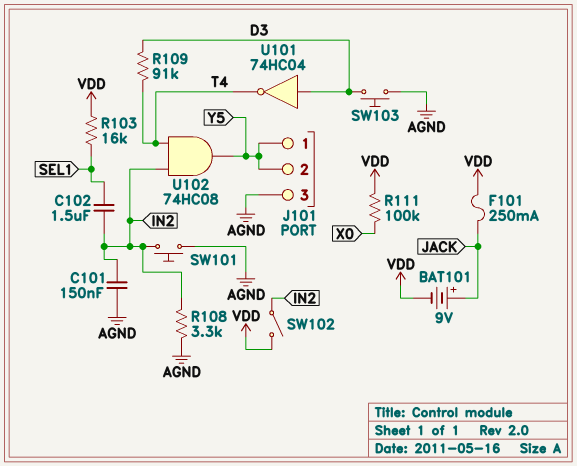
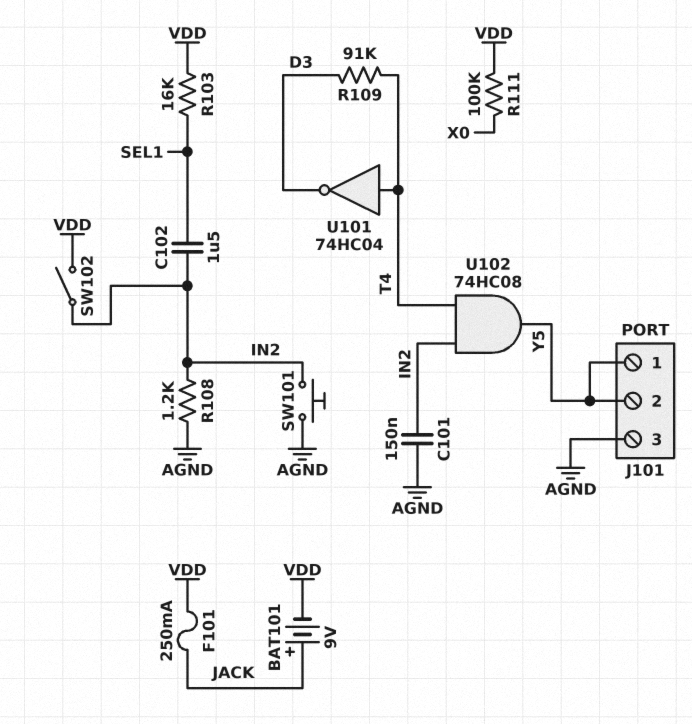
R108: 3.3k (AGND, IN2) -> 1.2k (AGND, IN2)
SW103: button (AGND, D3) -> none
U101: NOT 74HC04 (in D3, out T4) -> NOT 74HC04 (in T4, out D3)

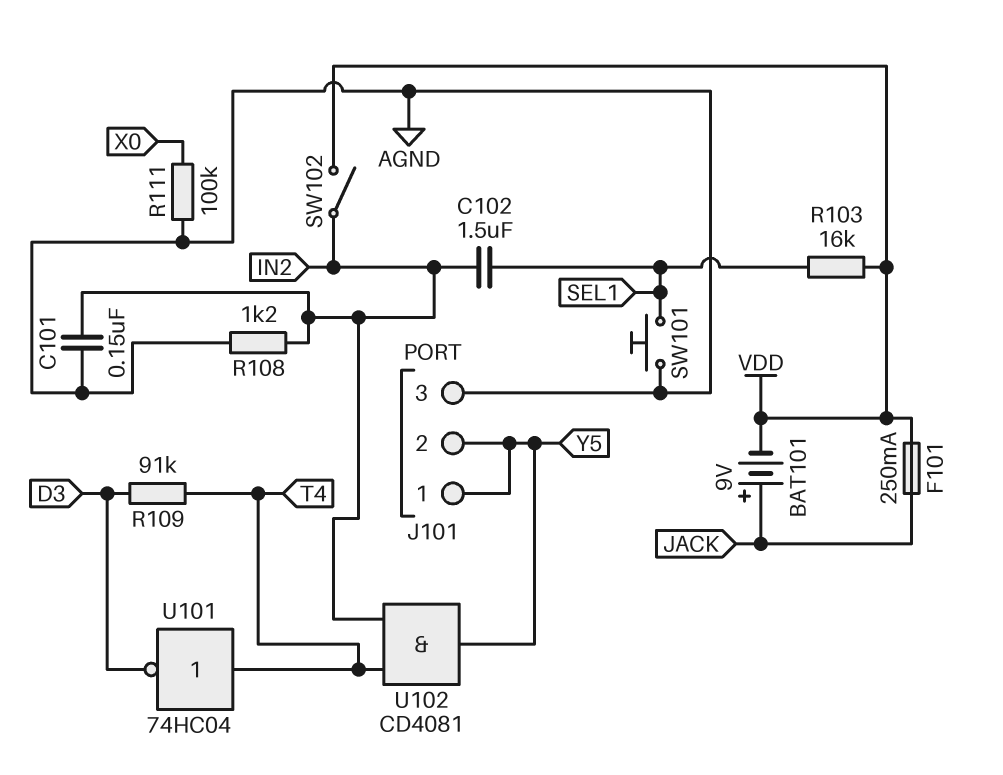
R111: 100k (VDD, X0) -> 100k (AGND, X0)
SW101: button (AGND, IN2) -> button (AGND, SEL1)
U102: AND 74HC08 (in IN2, in T4, out Y5) -> AND CD4081 (in IN2, in T4, out Y5)

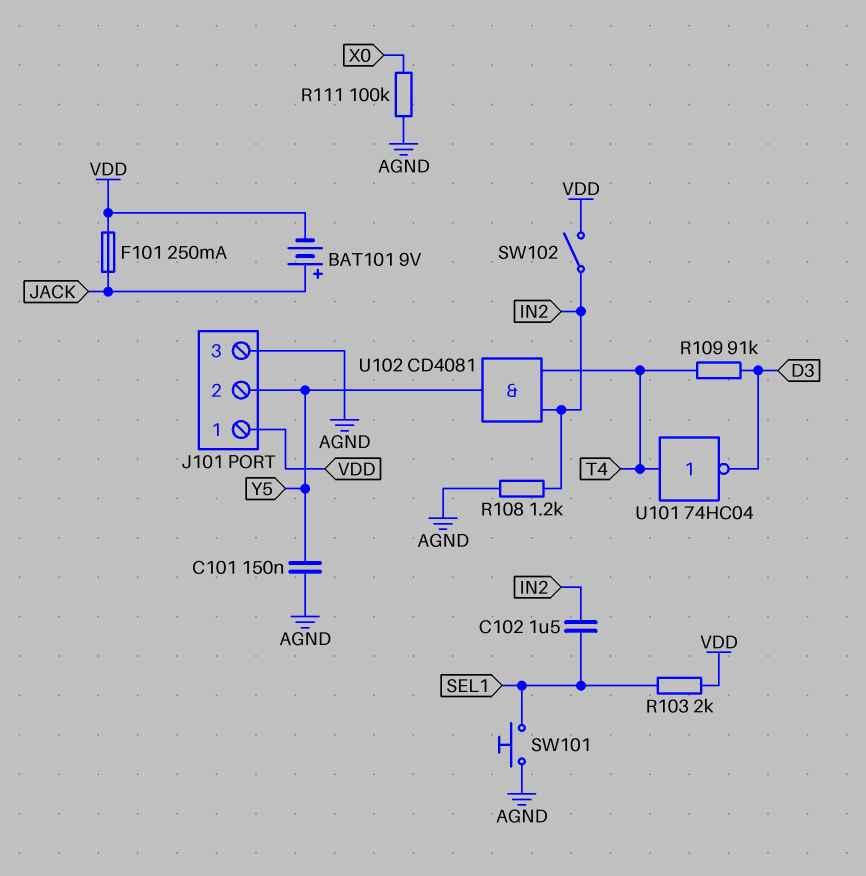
C101: 150nF (AGND, IN2) -> 150nF (AGND, Y5)
J101 pin 1: Y5 -> VDD
R103: 16k (SEL1, VDD) -> 2k (SEL1, VDD)

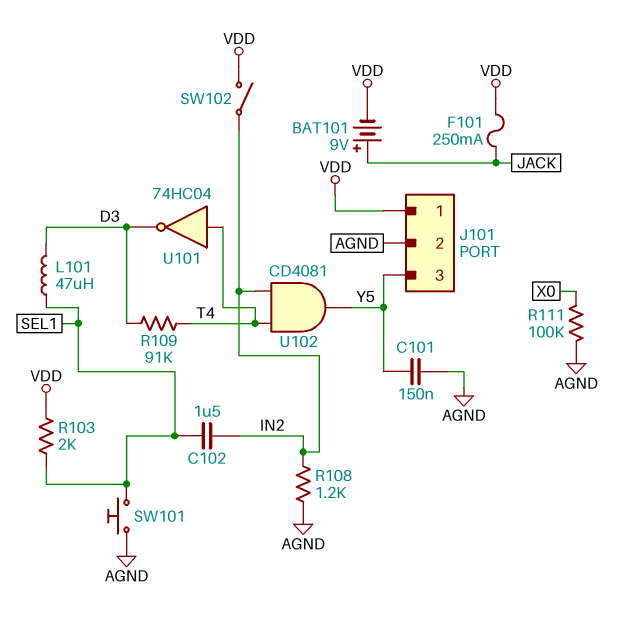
J101 pin 2: Y5 -> AGND
J101 pin 3: AGND -> Y5
L101: none -> 47uH (D3, SEL1)

